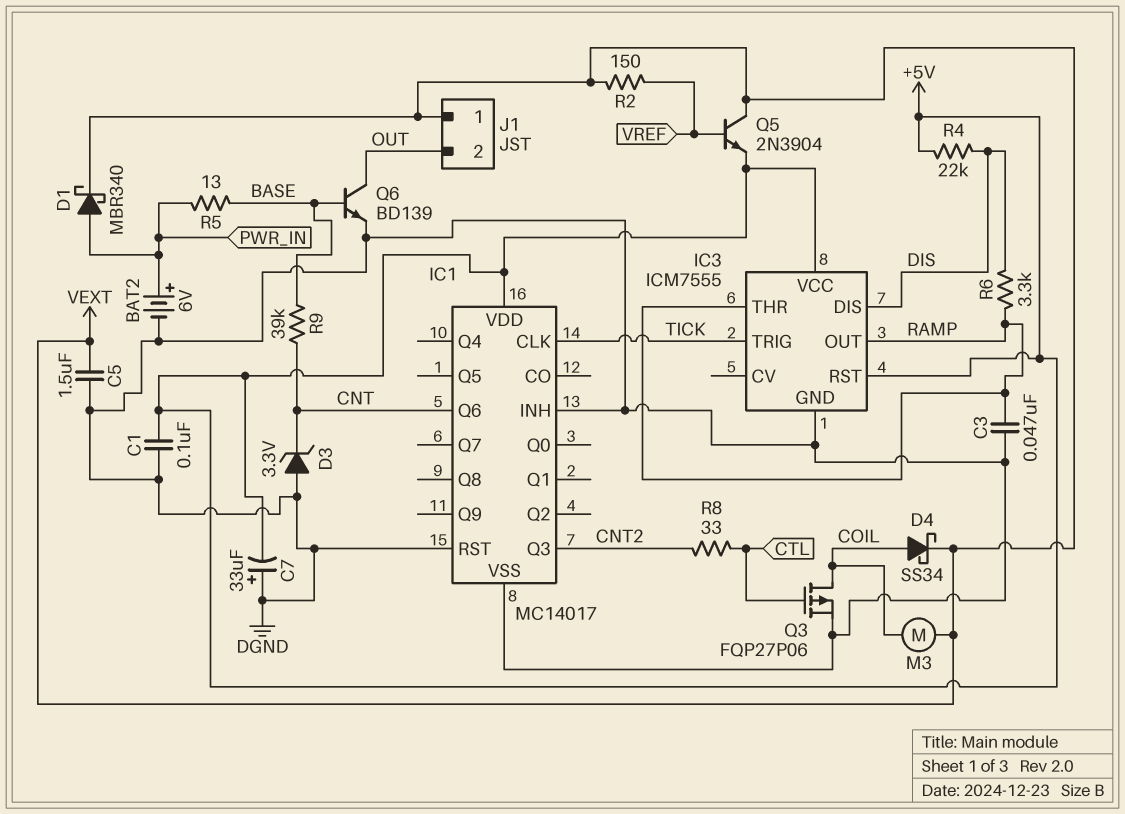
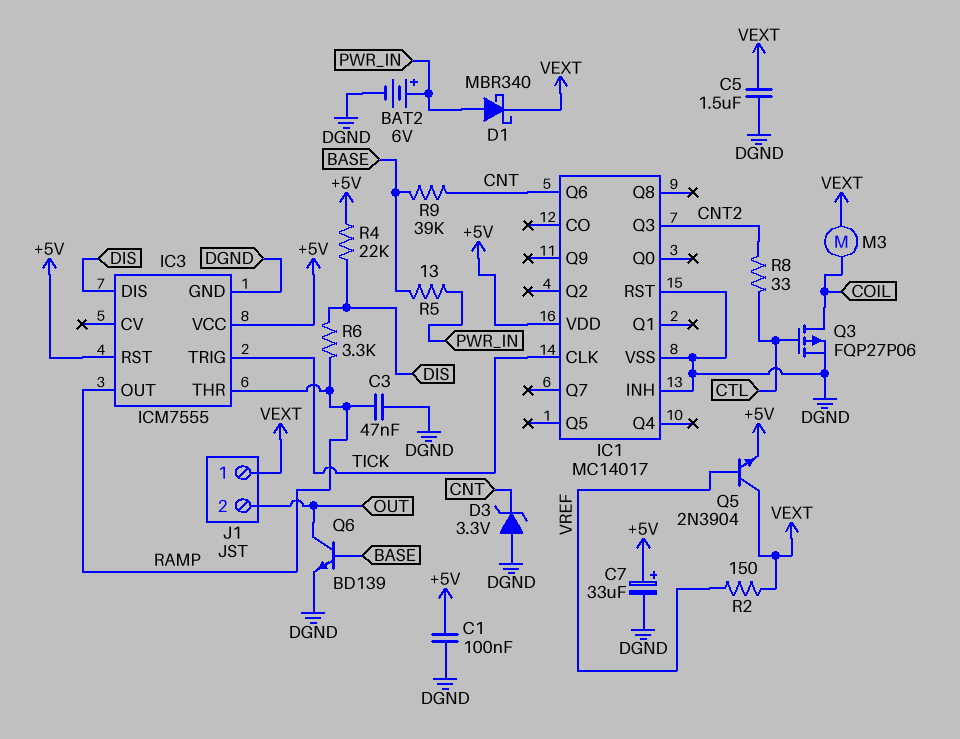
C7: 33uF (plus DGND, minus +5V) -> 33uF (plus +5V, minus DGND)
D4: schottky SS34 (A COIL, K VEXT) -> none

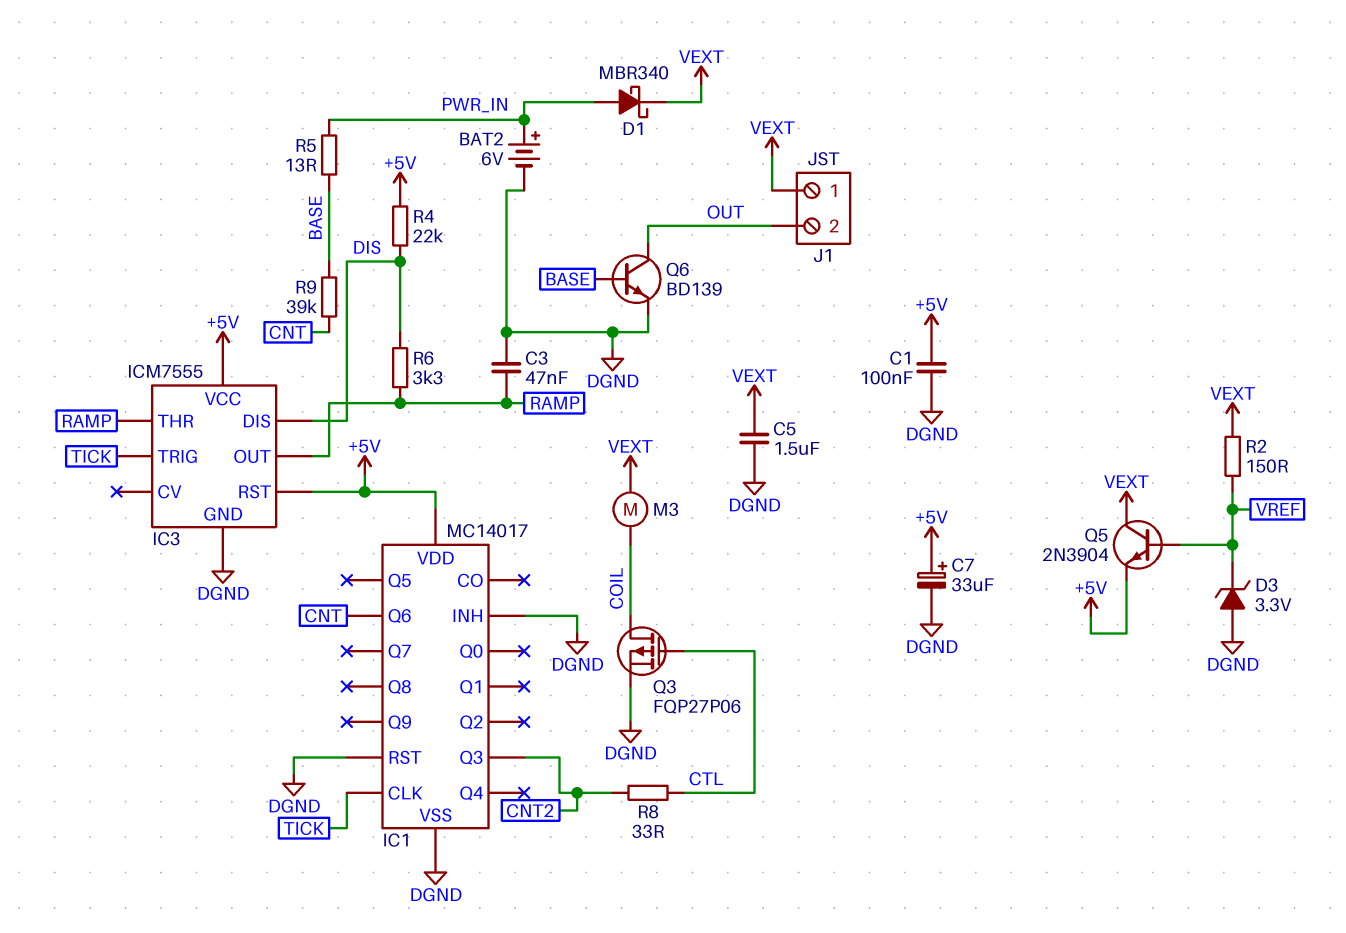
D3: zener 3.3V (A DGND, K CNT) -> zener 3.3V (A DGND, K VREF)

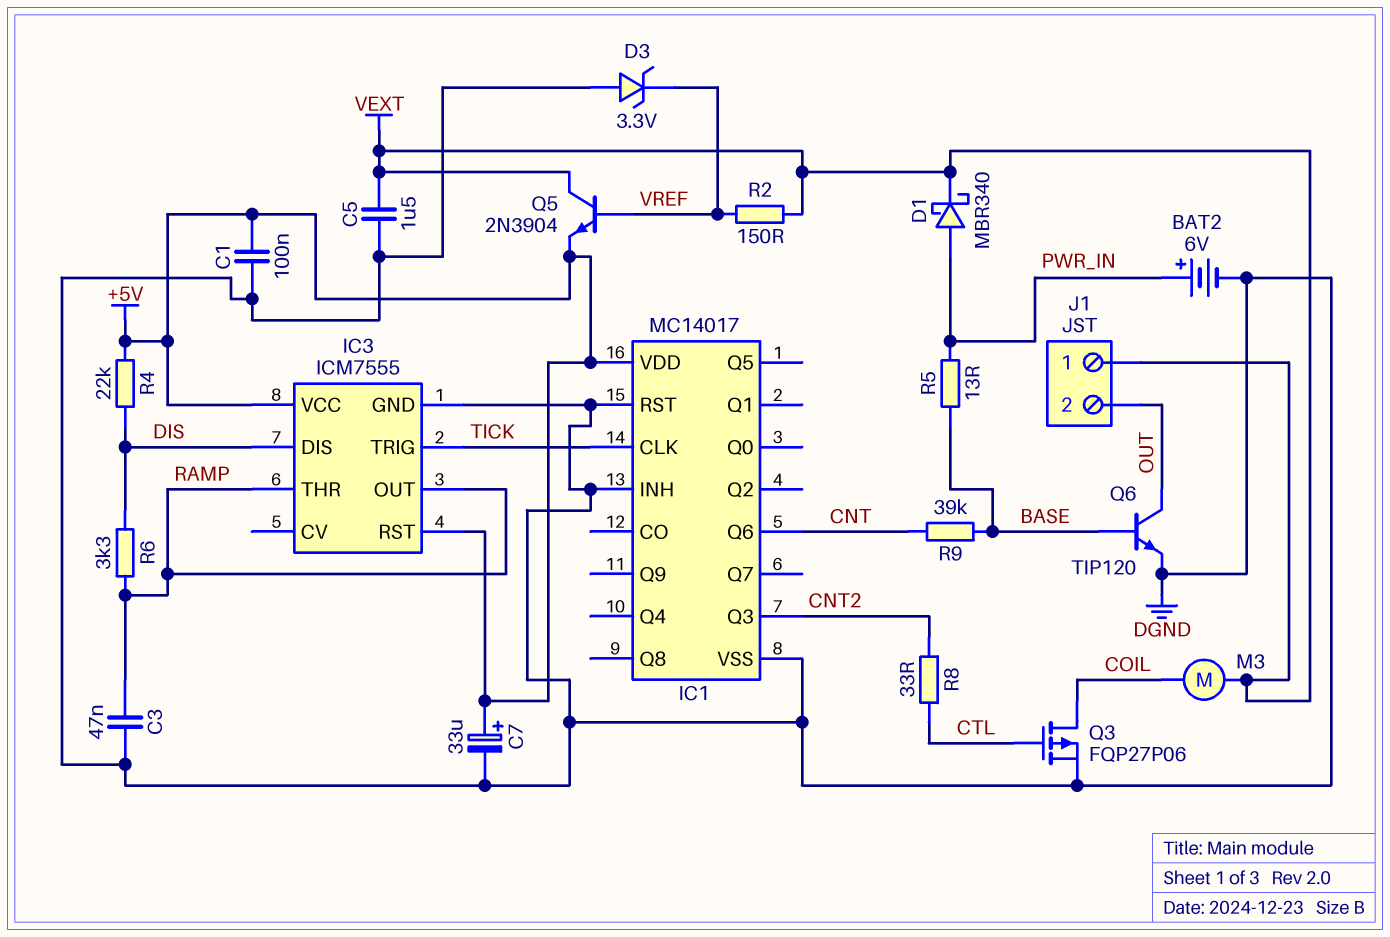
Q6: NPN BD139 (B BASE, C OUT, E DGND) -> NPN TIP120 (B BASE, C OUT, E DGND)

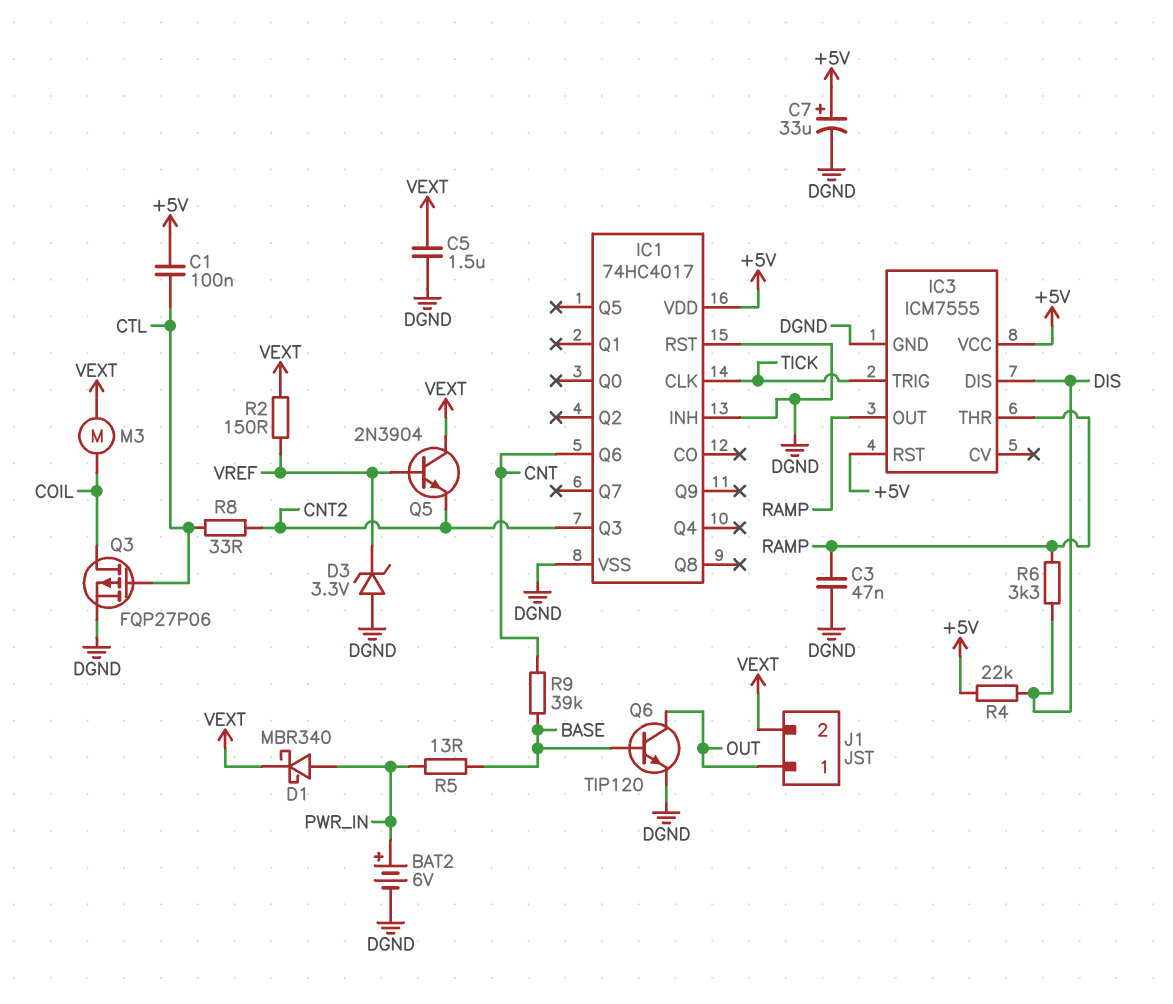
C1: 100nF (+5V, DGND) -> 100nF (+5V, CTL)
IC1: MC14017 -> 74HC4017
J1 pin 1: VEXT -> OUT
J1 pin 2: OUT -> VEXT
Q5: NPN 2N3904 (B VREF, C VEXT, E +5V) -> NPN 2N3904 (B VREF, C VEXT, E CNT2)

